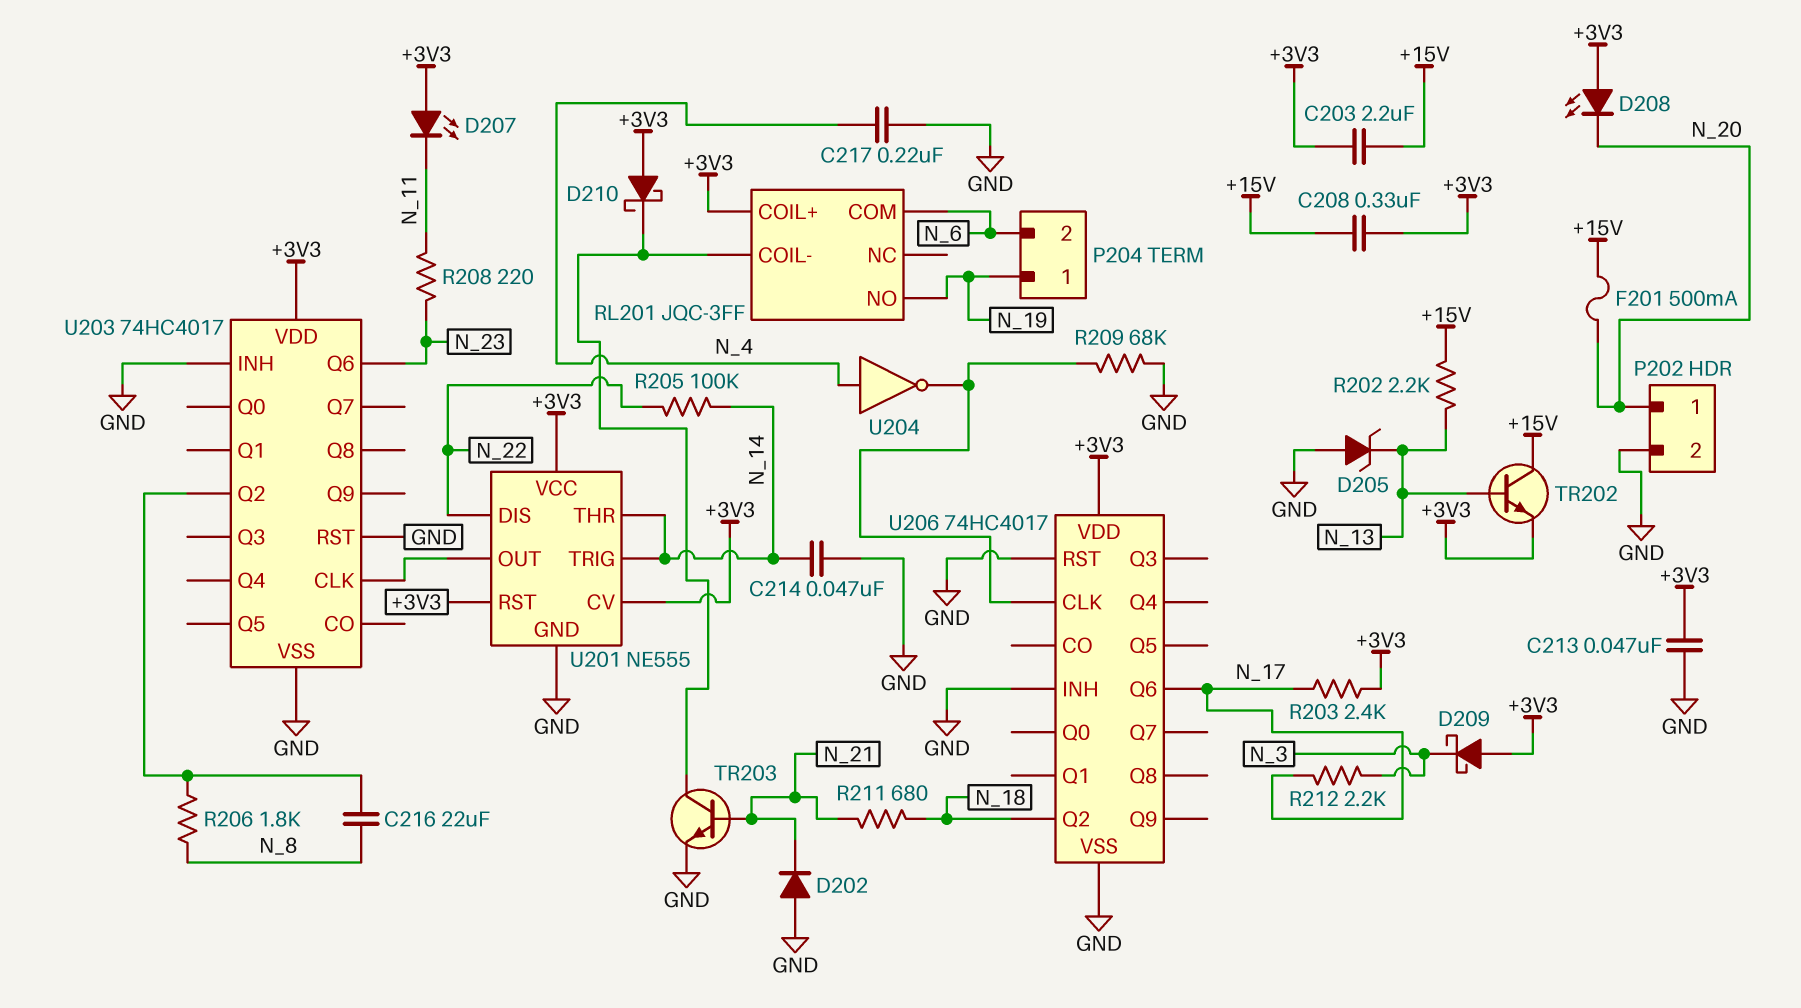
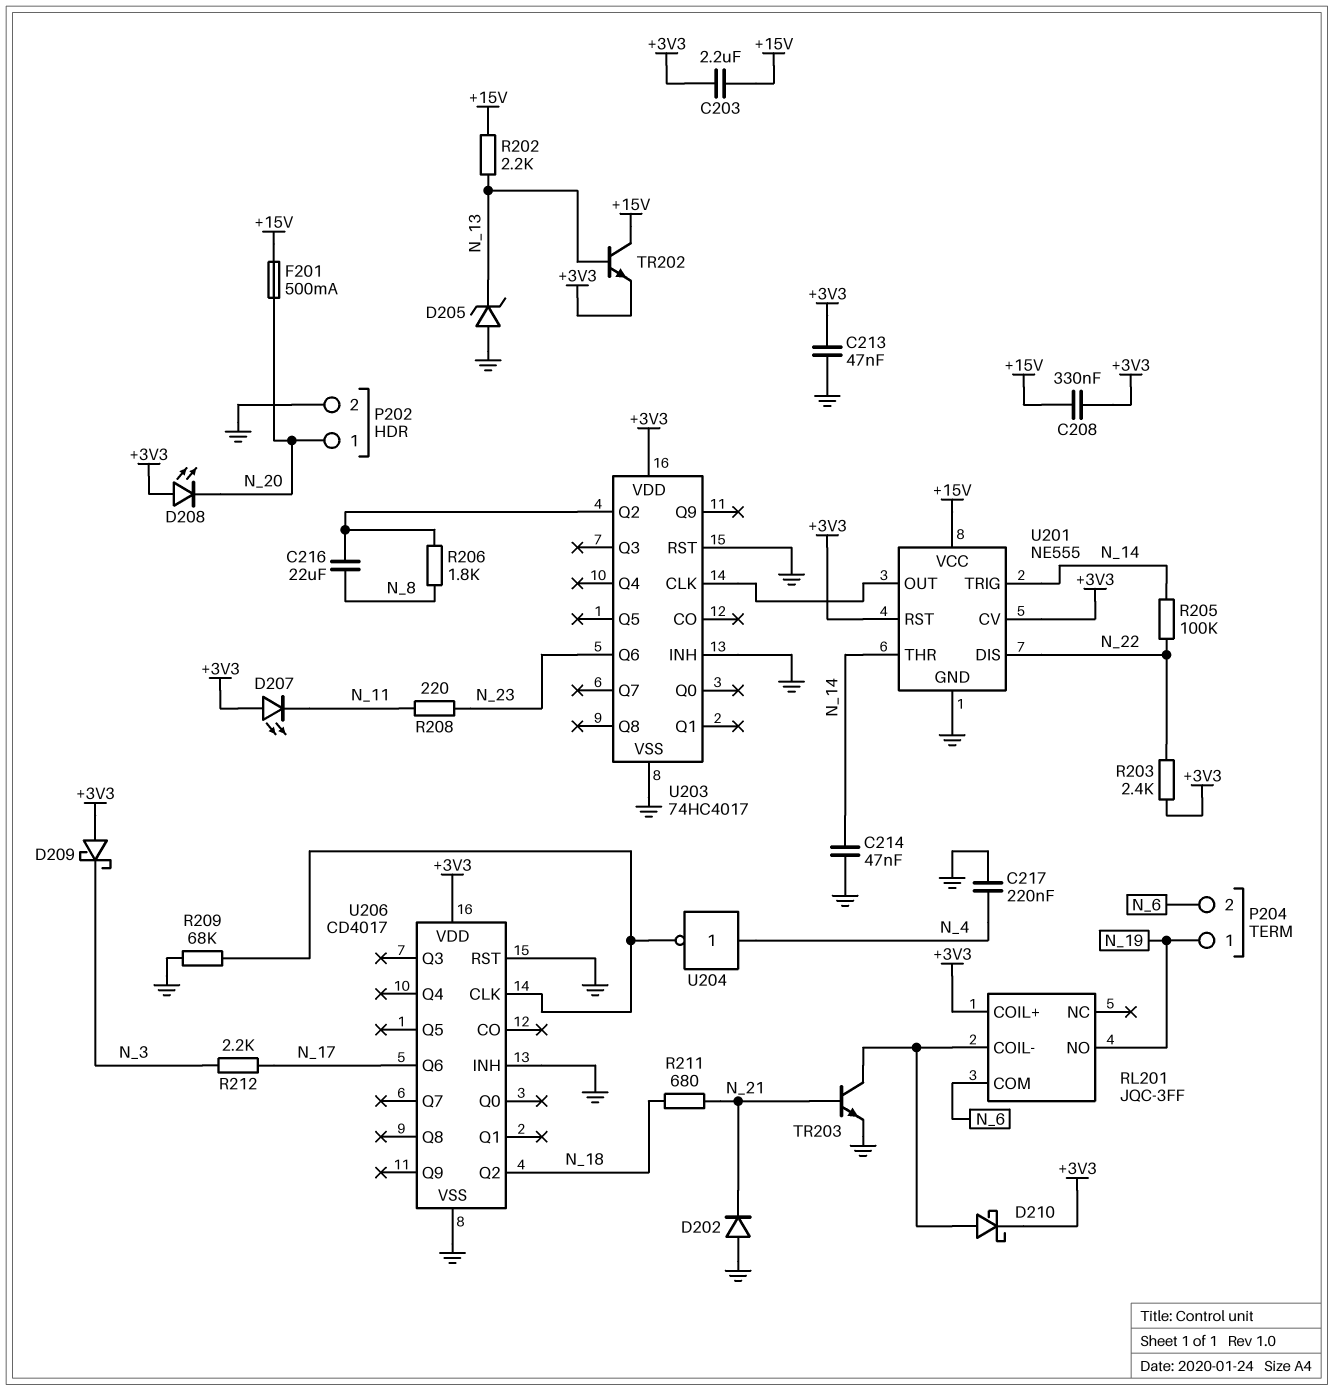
D210: schottky (A +3V3, K RL201/COIL-) -> schottky (A RL201/COIL-, K +3V3)
R203: 2.4k (+3V3, N_17) -> 2.4k (+3V3, N_22)
U201 pin VCC: +3V3 -> +15V
U206: 74HC4017 -> CD4017

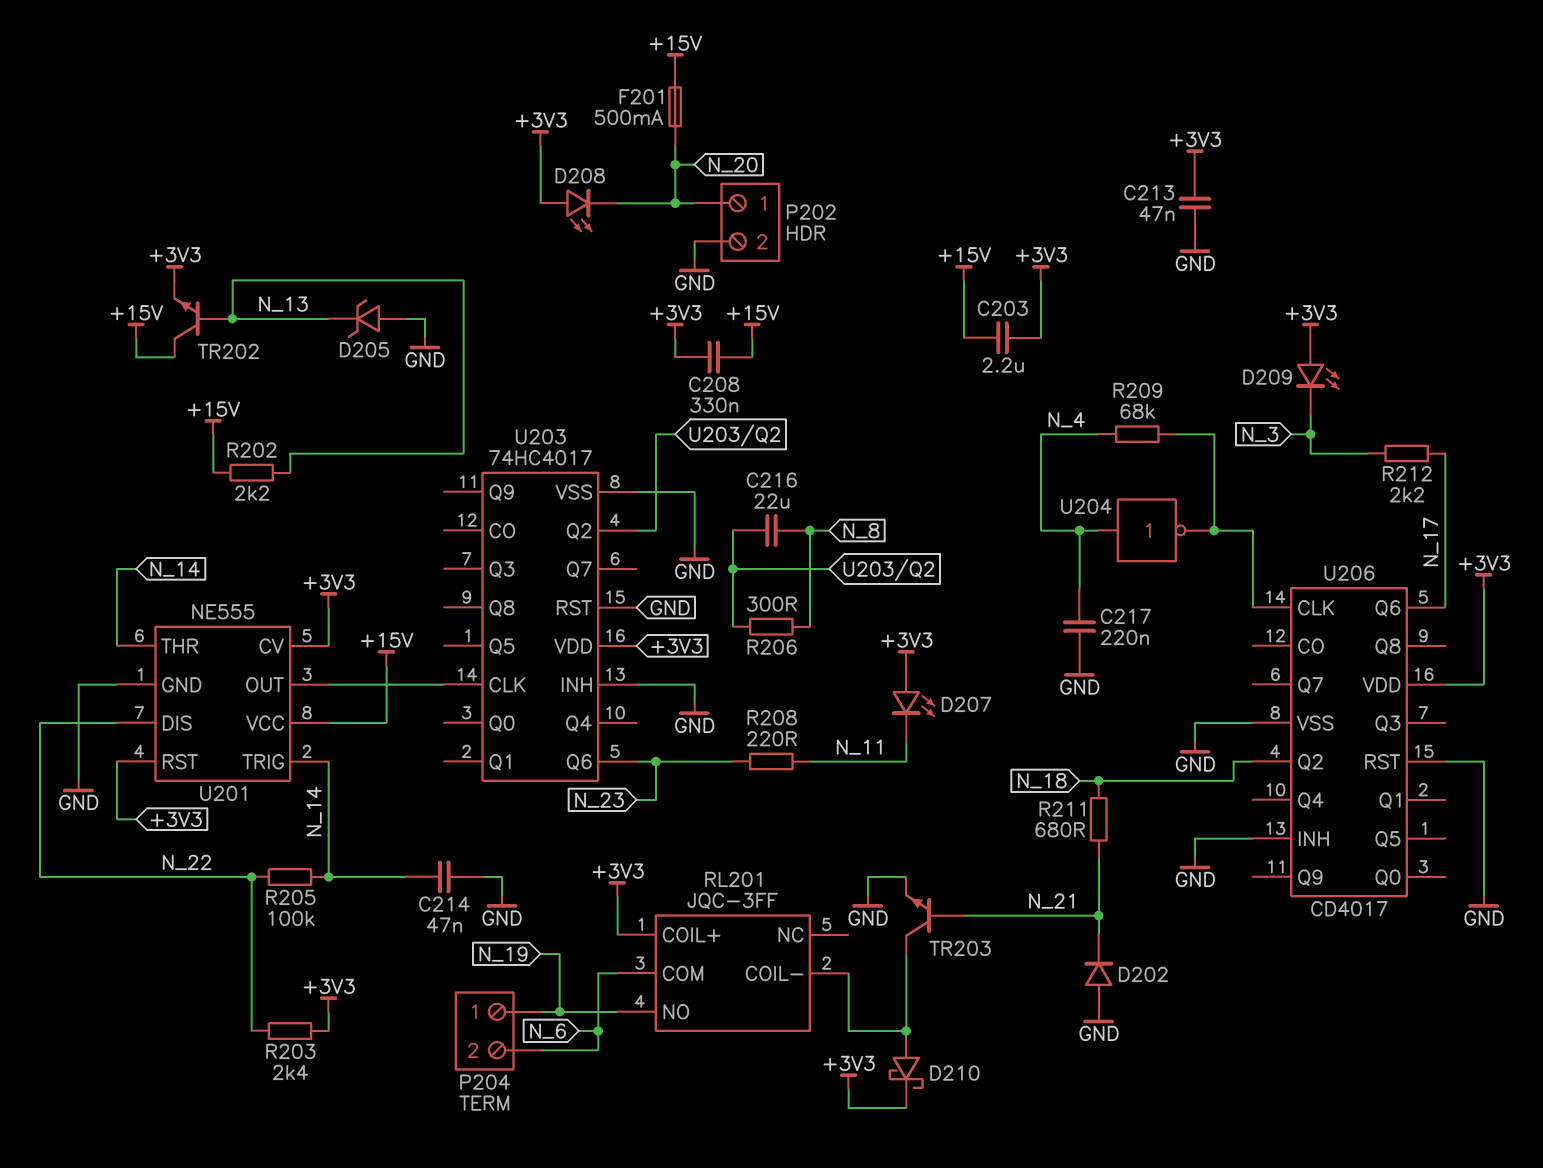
D209: schottky (A +3V3, K N_3) -> LED (A +3V3, K N_3)
R206: 1.8k (N_8, U203/Q2) -> 300 (N_8, U203/Q2)
R209: 68k (GND, U206/CLK) -> 68k (N_4, U206/CLK)

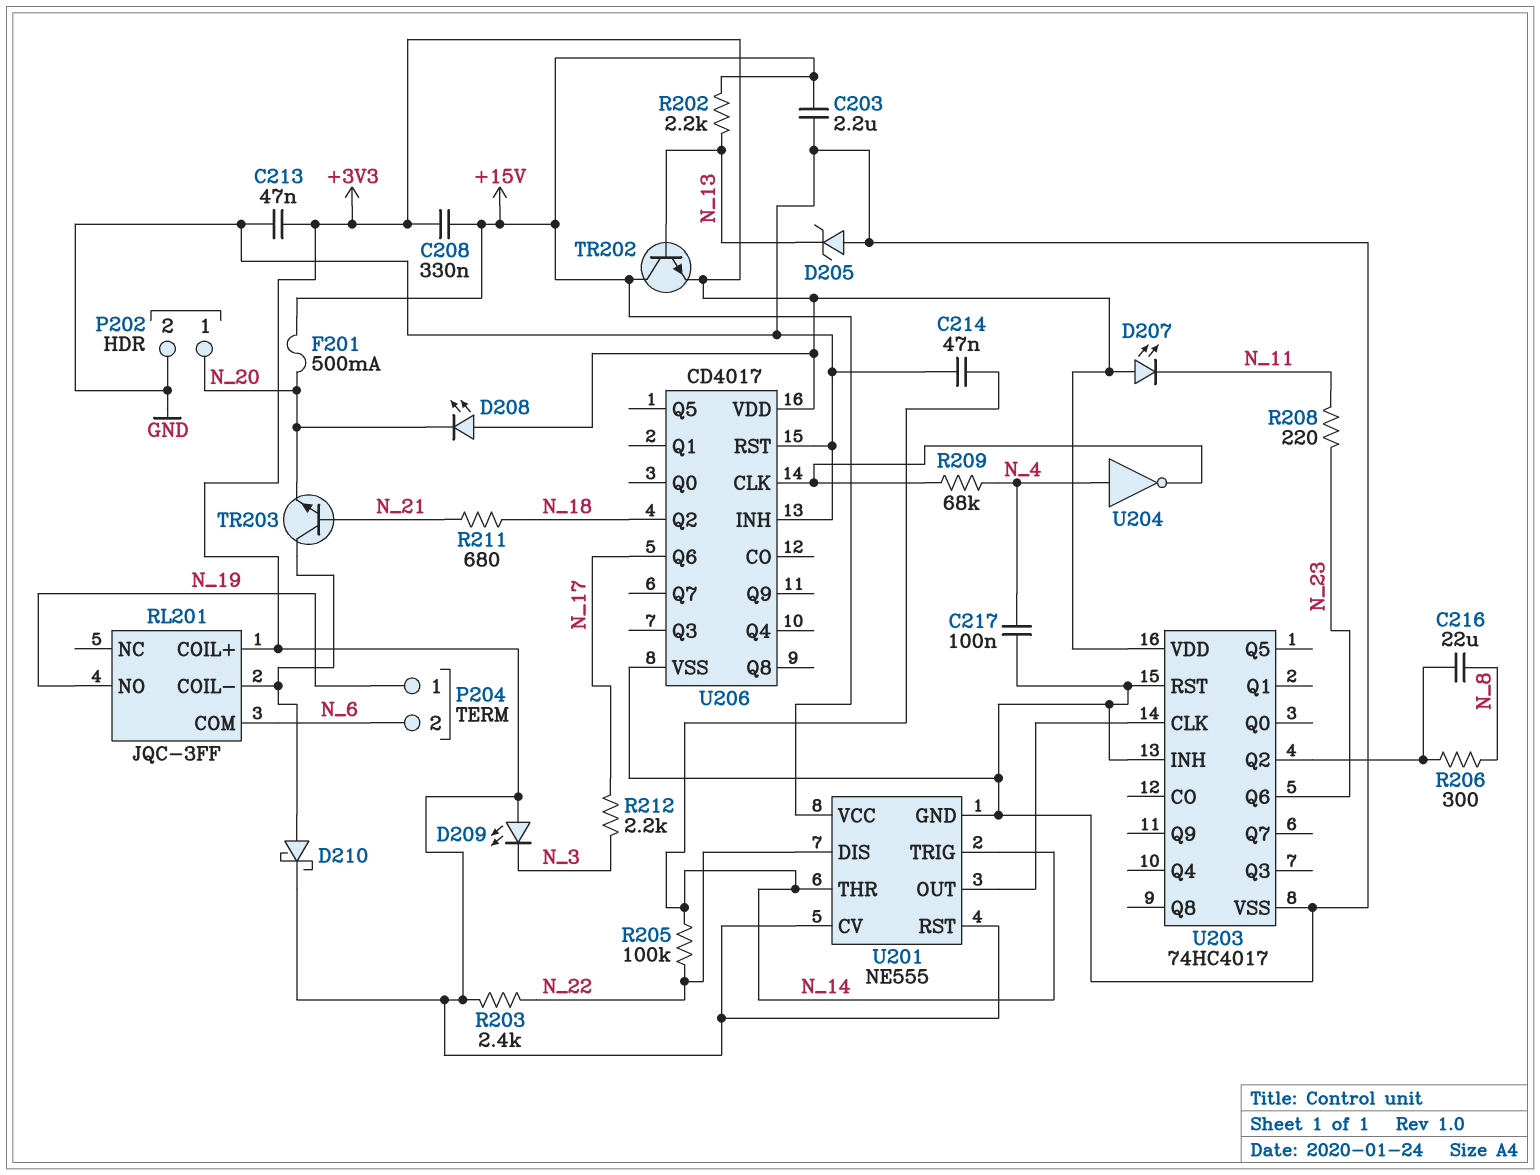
C203: 2.2uF (+3V3, +15V) -> 2.2uF (+15V, GND)
C217: 220nF (GND, N_4) -> 100nF (GND, N_4)
D202: diode (A GND, K N_21) -> none
TR203: NPN (B N_21, C RL201/COIL-, E GND) -> NPN (B N_21, C RL201/COIL-, E N_20)

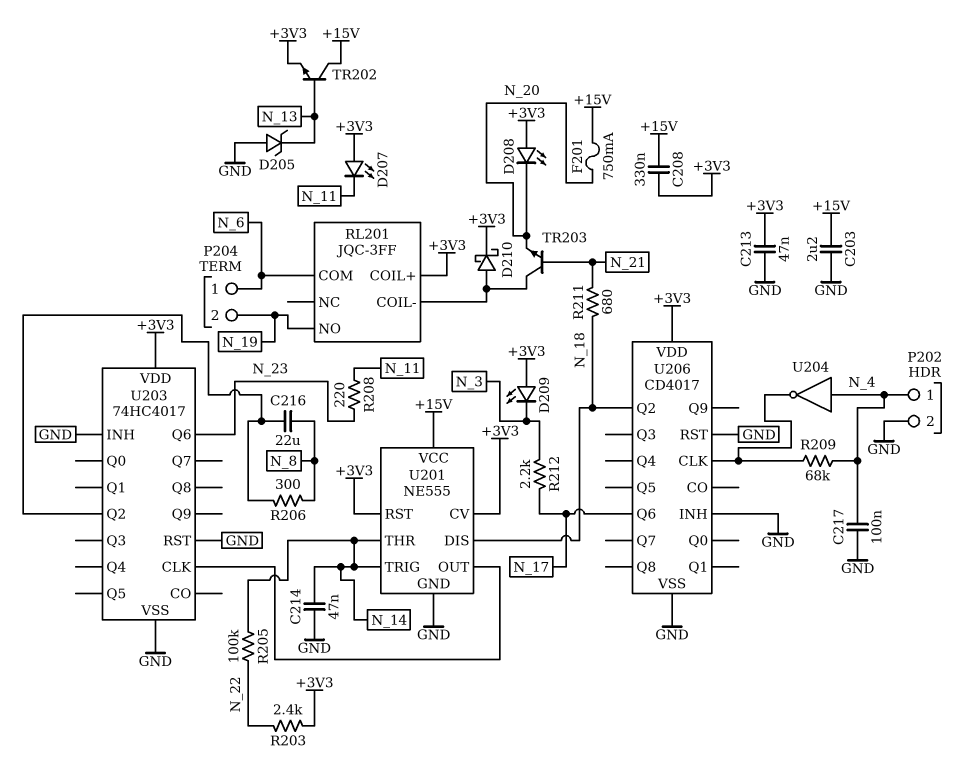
F201: 500mA (+15V, N_20) -> 750mA (+15V, N_20)
P202 pin 1: N_20 -> N_4
P204 pin 1: N_19 -> N_6
P204 pin 2: N_6 -> N_19
R202: 2.2k (+15V, N_13) -> none
U201 pin DIS: N_22 -> N_18

